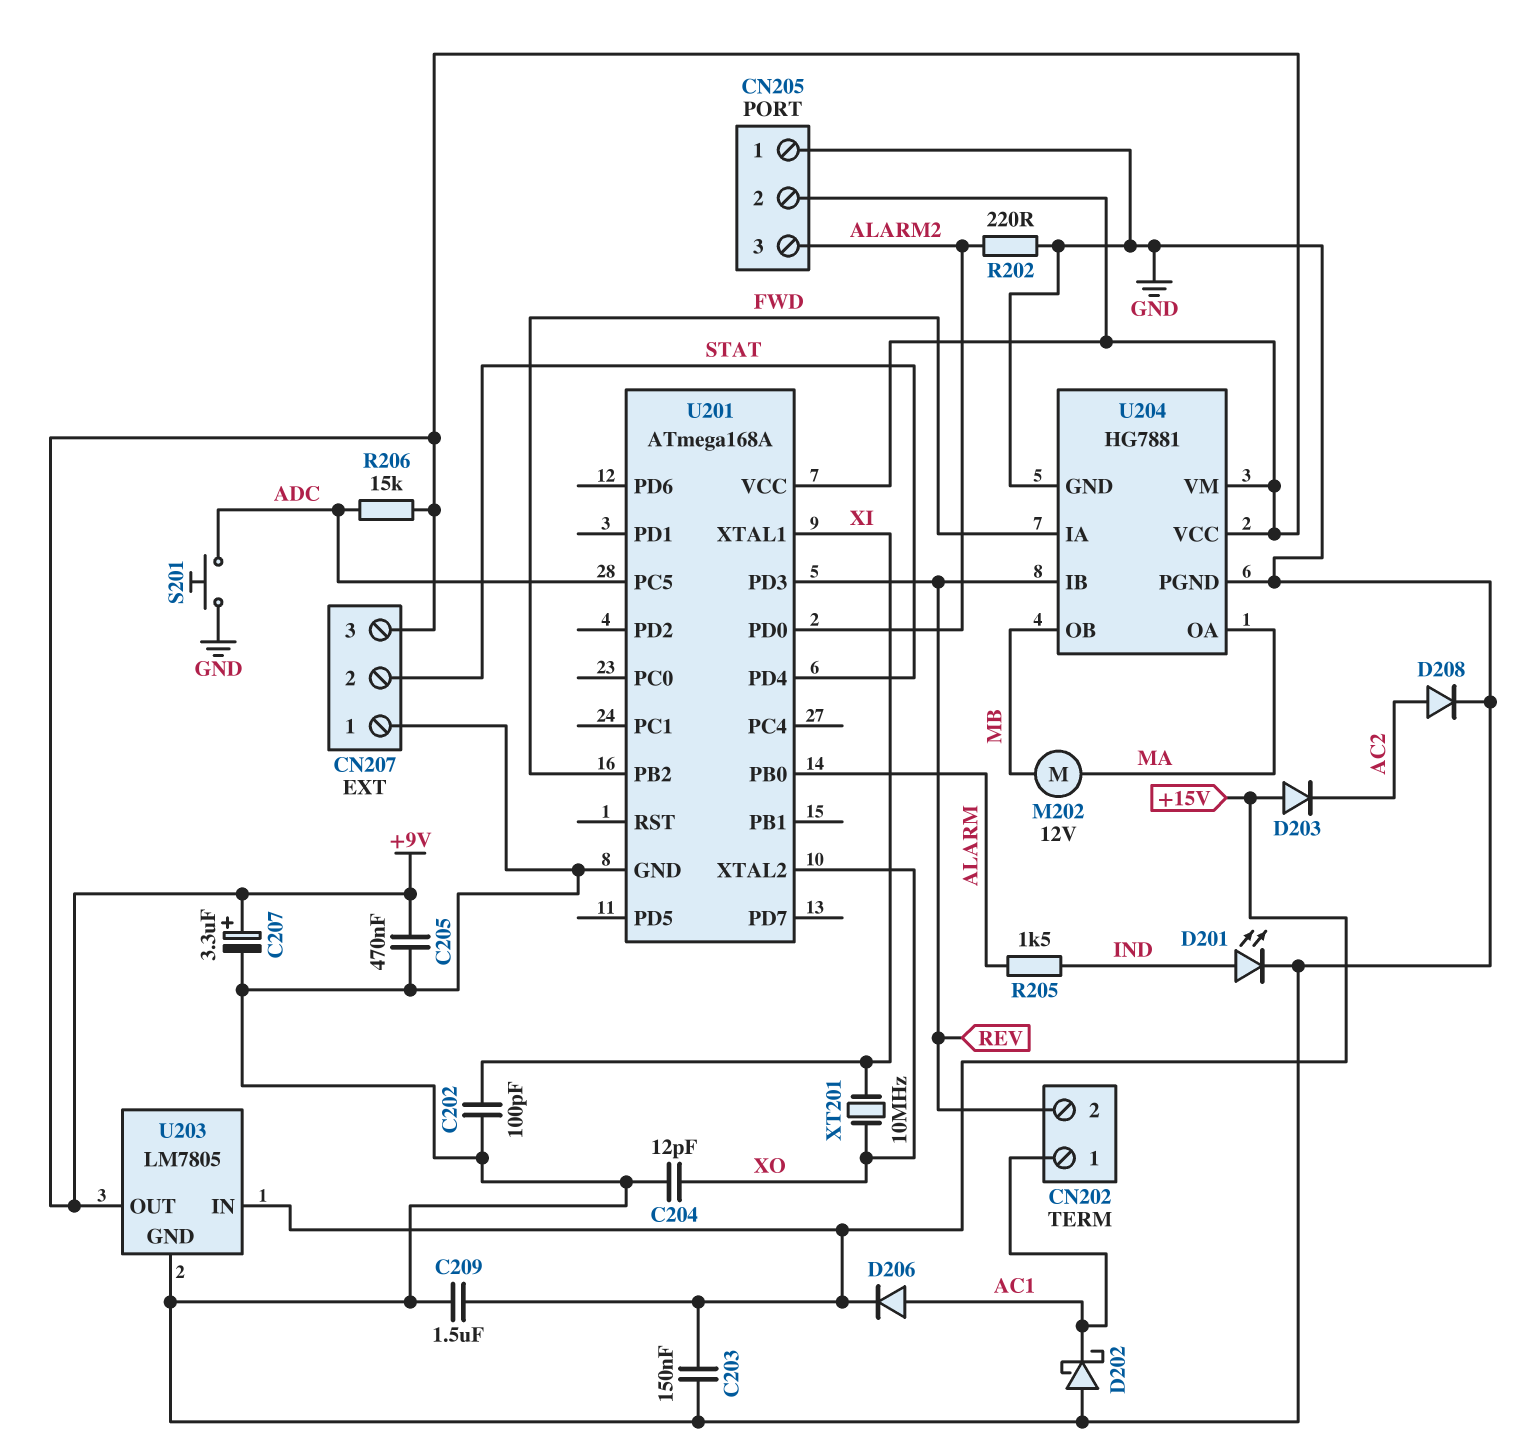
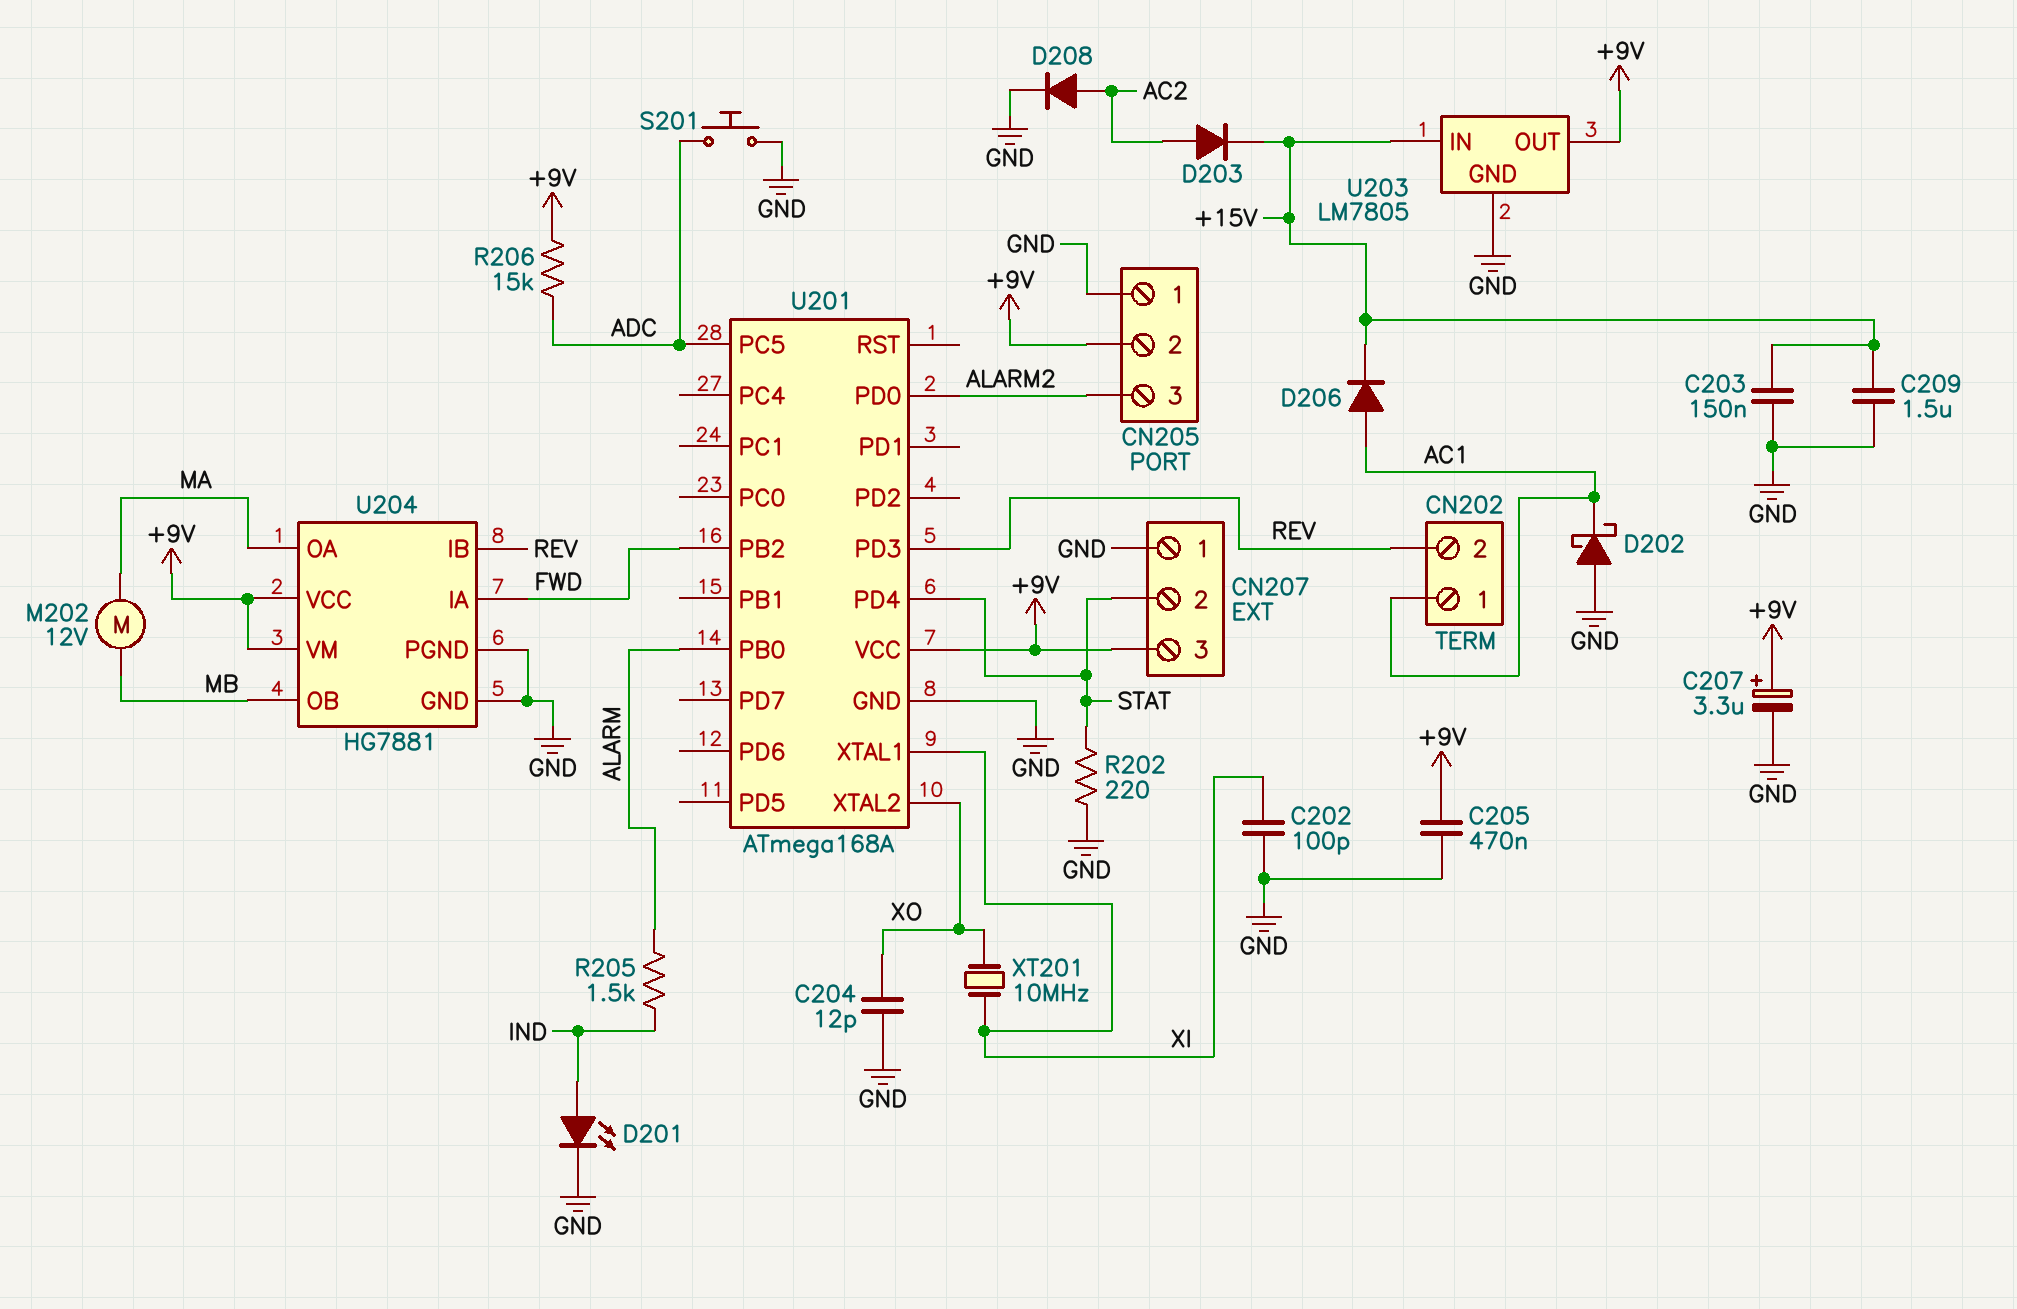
D203: diode (A +15V, K AC2) -> diode (A AC2, K +15V)
R202: 220 (ALARM2, GND) -> 220 (GND, STAT)

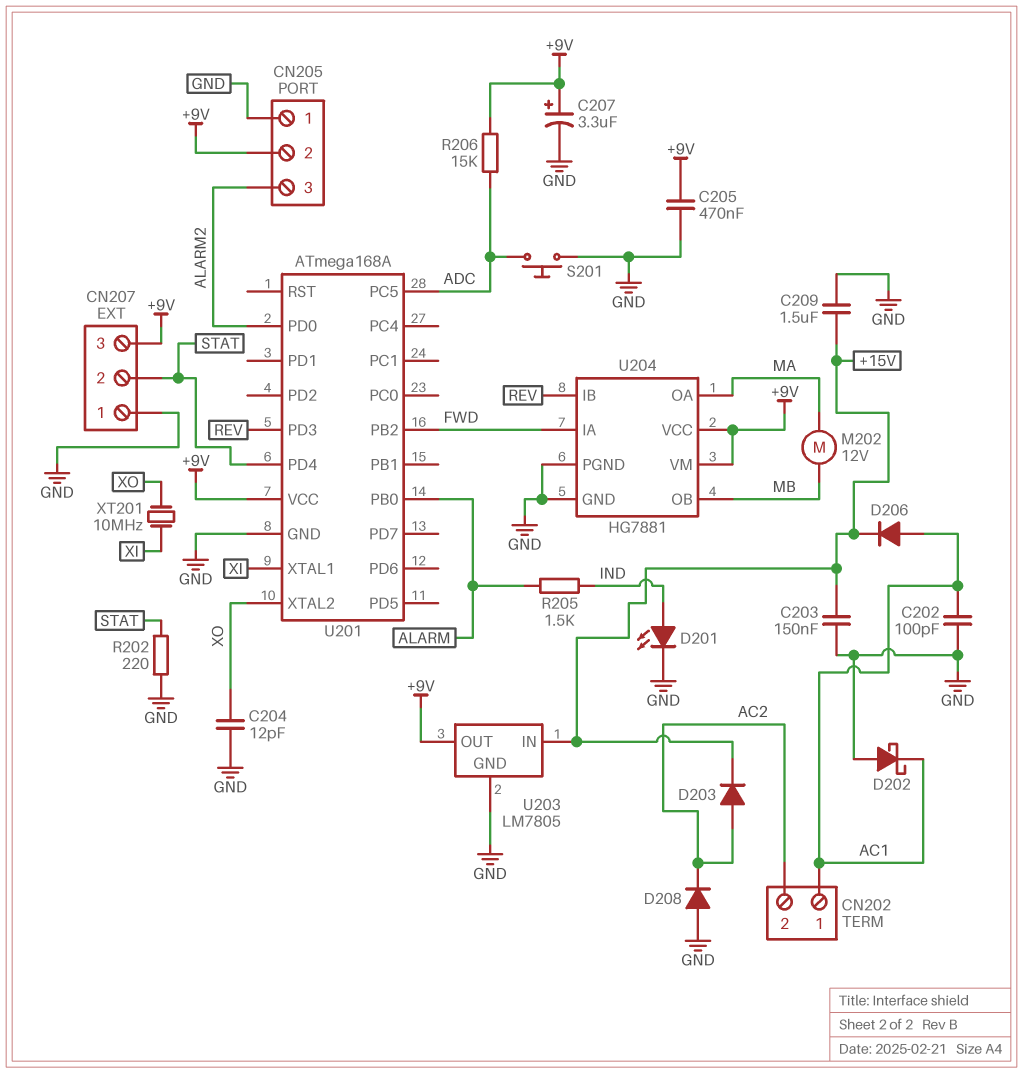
C202: 100pF (GND, XI) -> 100pF (AC1, GND)
CN202 pin 2: REV -> AC2
D208: diode (A AC2, K GND) -> diode (A GND, K AC2)

